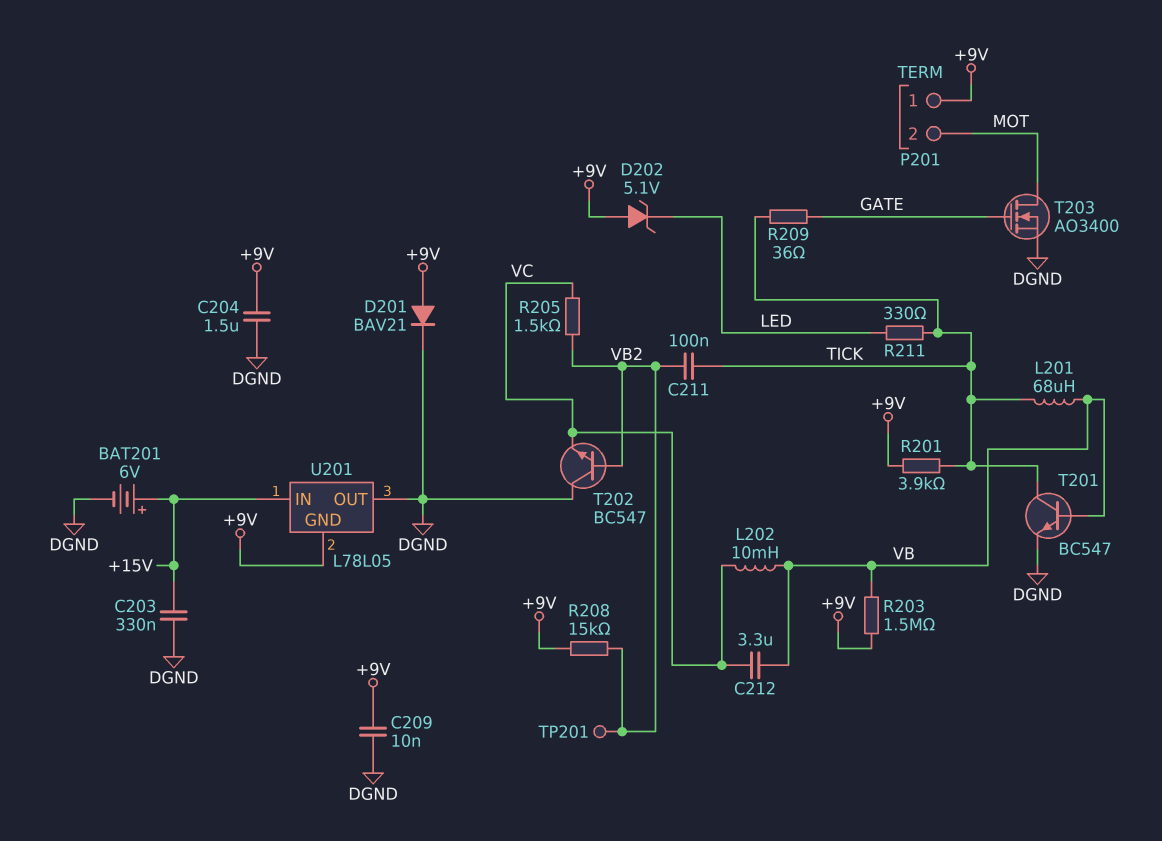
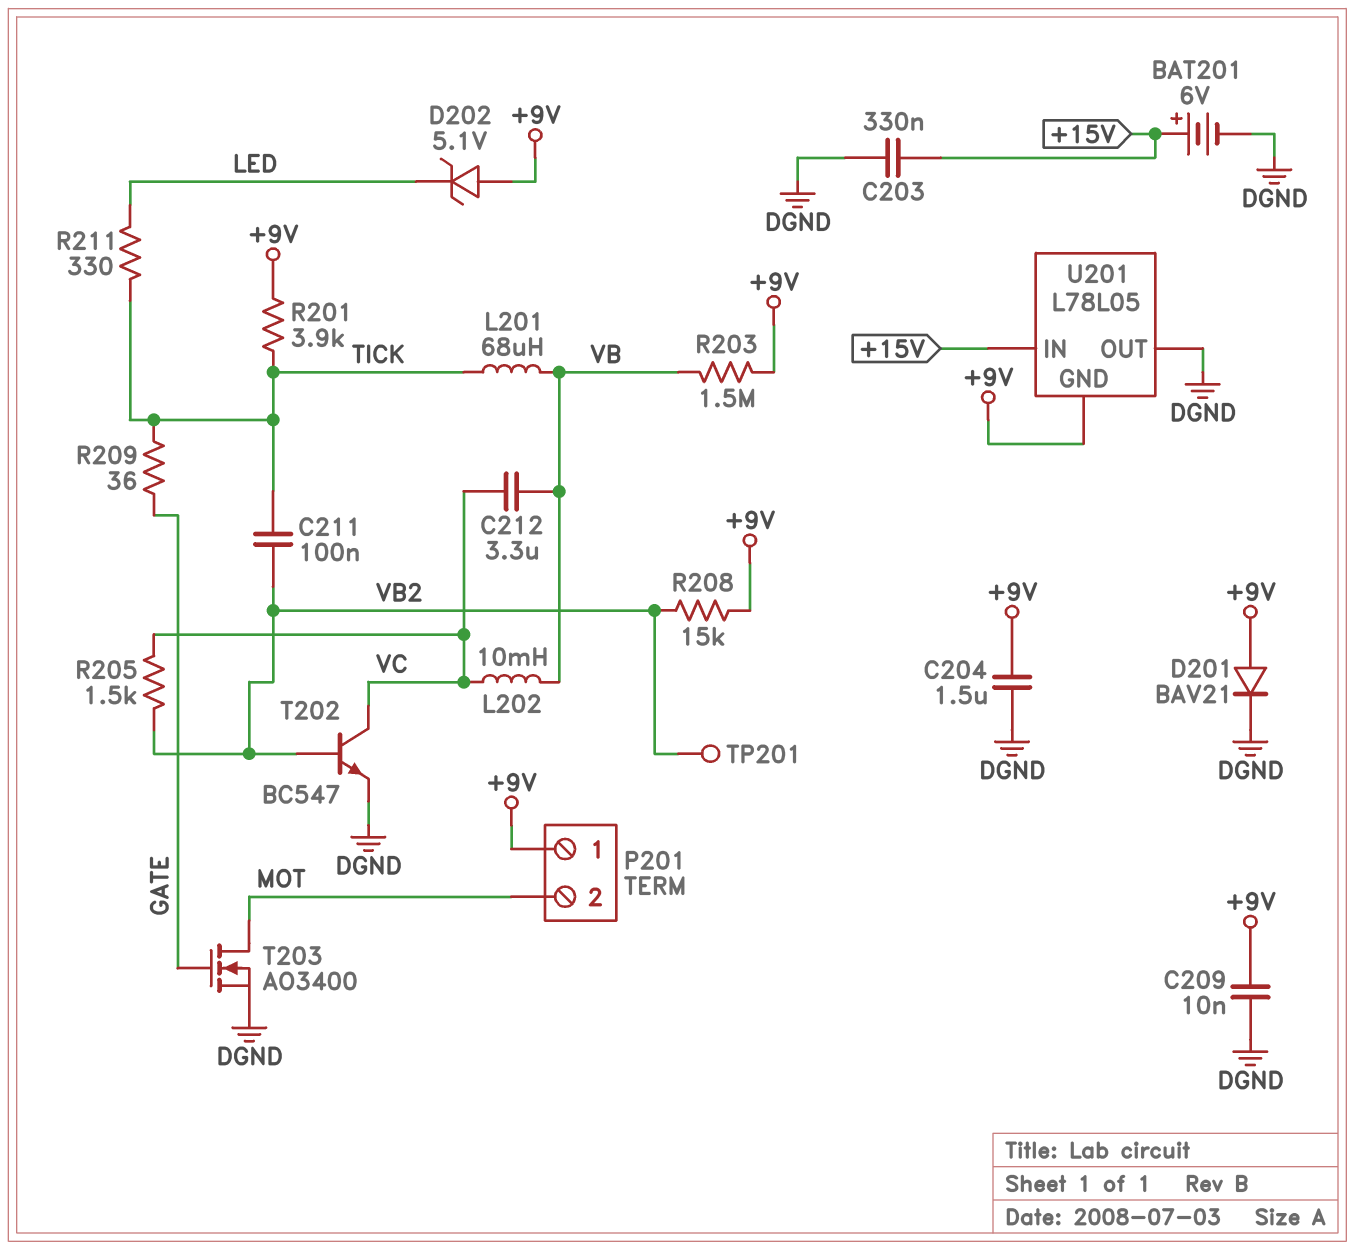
T201: NPN BC547 (B VB, C TICK, E DGND) -> none
T202: NPN BC547 (B VB2, C DGND, E VC) -> NPN BC547 (B VB2, C VC, E DGND)

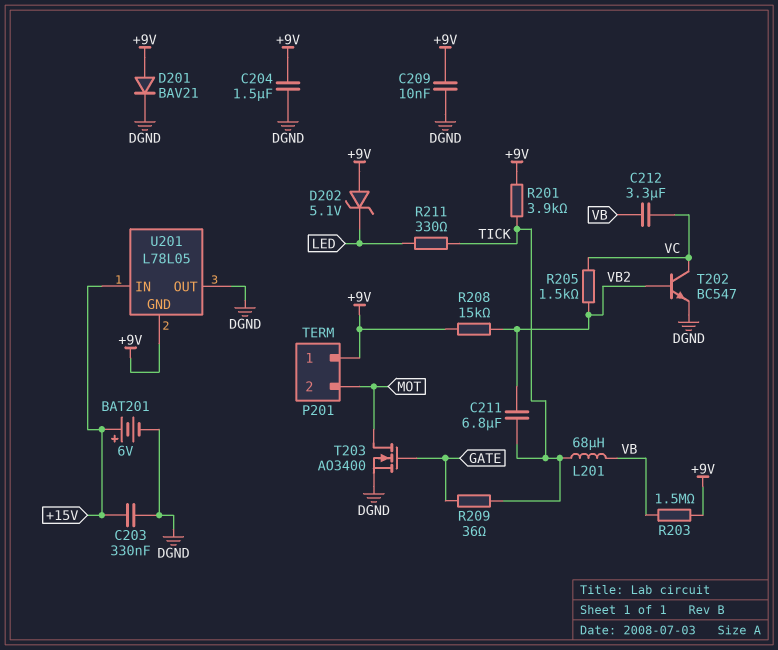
C211: 100nF (TICK, VB2) -> 6.8uF (TICK, VB2)
L202: 10mH (VB, VC) -> none
TP201: test point (VB2) -> none

